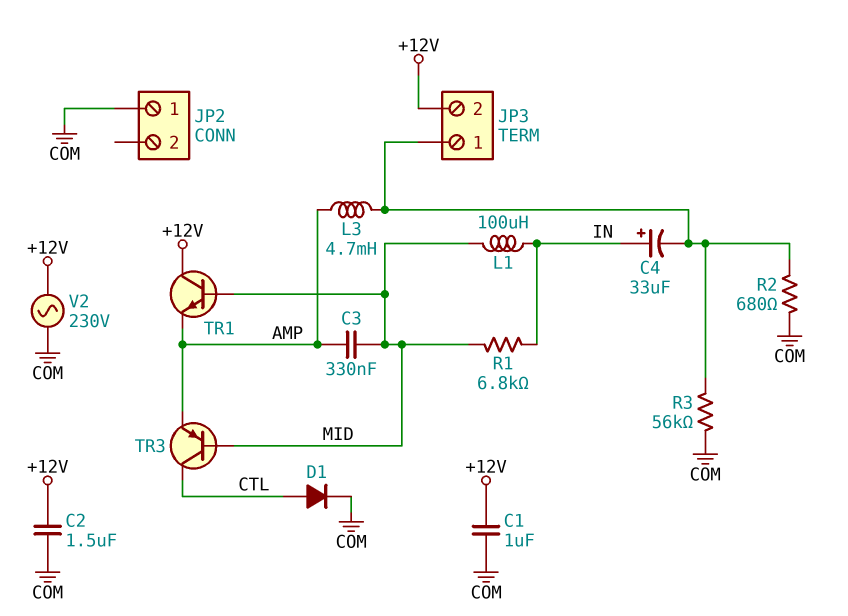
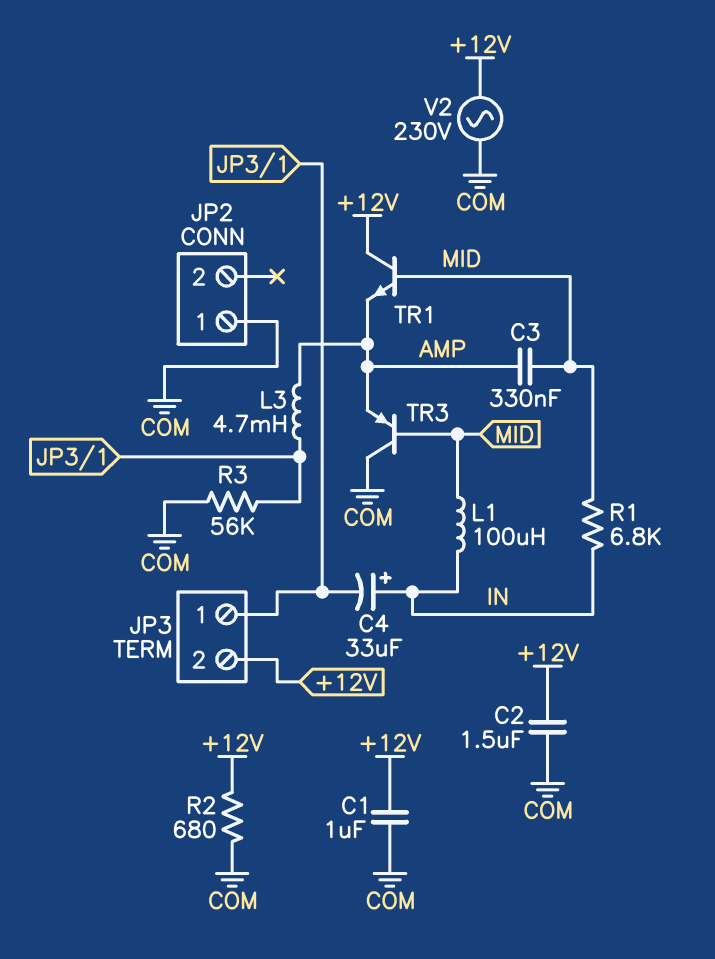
D1: diode (A CTL, K COM) -> none
R2: 680 (COM, JP3/1) -> 680 (+12V, COM)
TR3: PNP (B MID, C CTL, E AMP) -> PNP (B MID, C COM, E AMP)

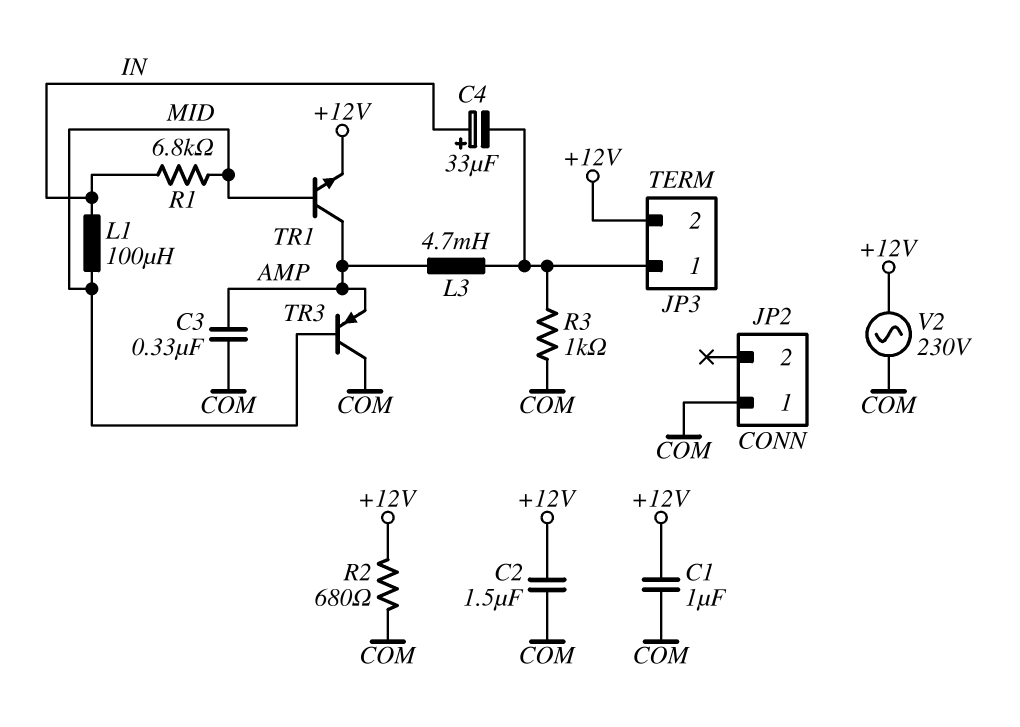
C3: 330nF (AMP, MID) -> 330nF (AMP, COM)
R3: 56k (COM, JP3/1) -> 1k (COM, JP3/1)
TR1: NPN (B MID, C +12V, E AMP) -> NPN (B MID, C AMP, E +12V)

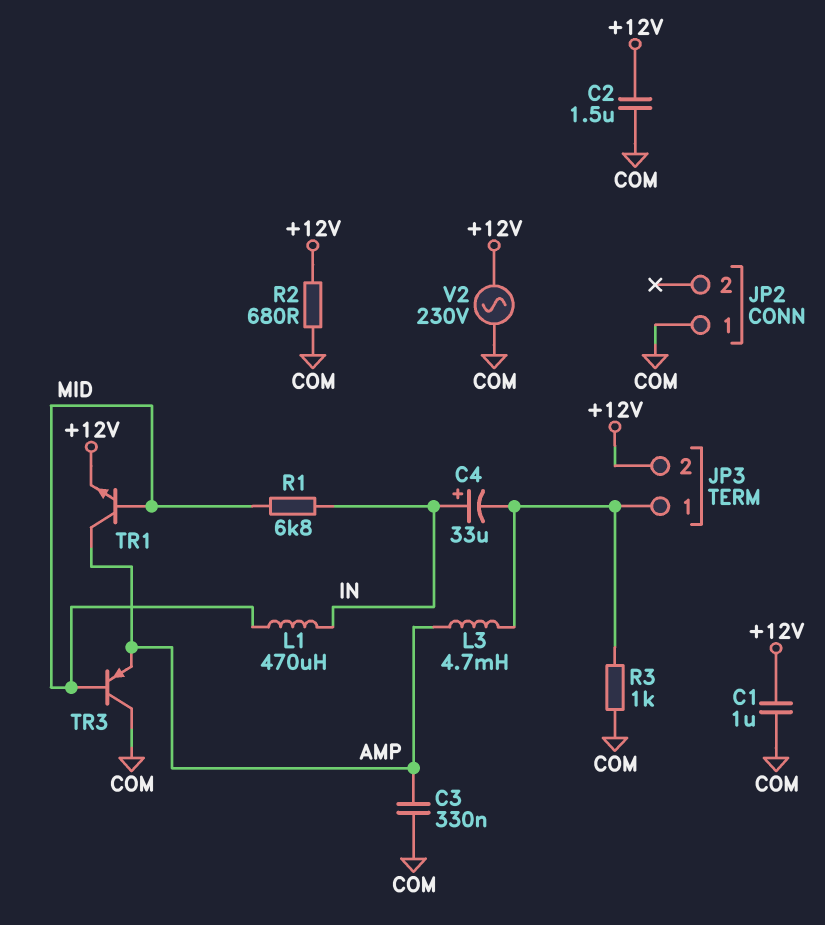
L1: 100uH (IN, MID) -> 470uH (IN, MID)

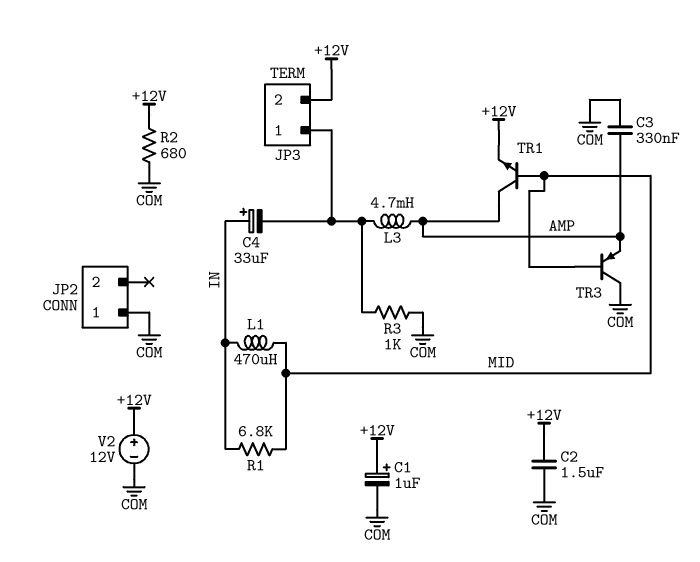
C1: 1uF (+12V, COM) -> 1uF (plus +12V, minus COM)
V2: AC 230V (+12V, COM) -> 12V (plus +12V, minus COM)

